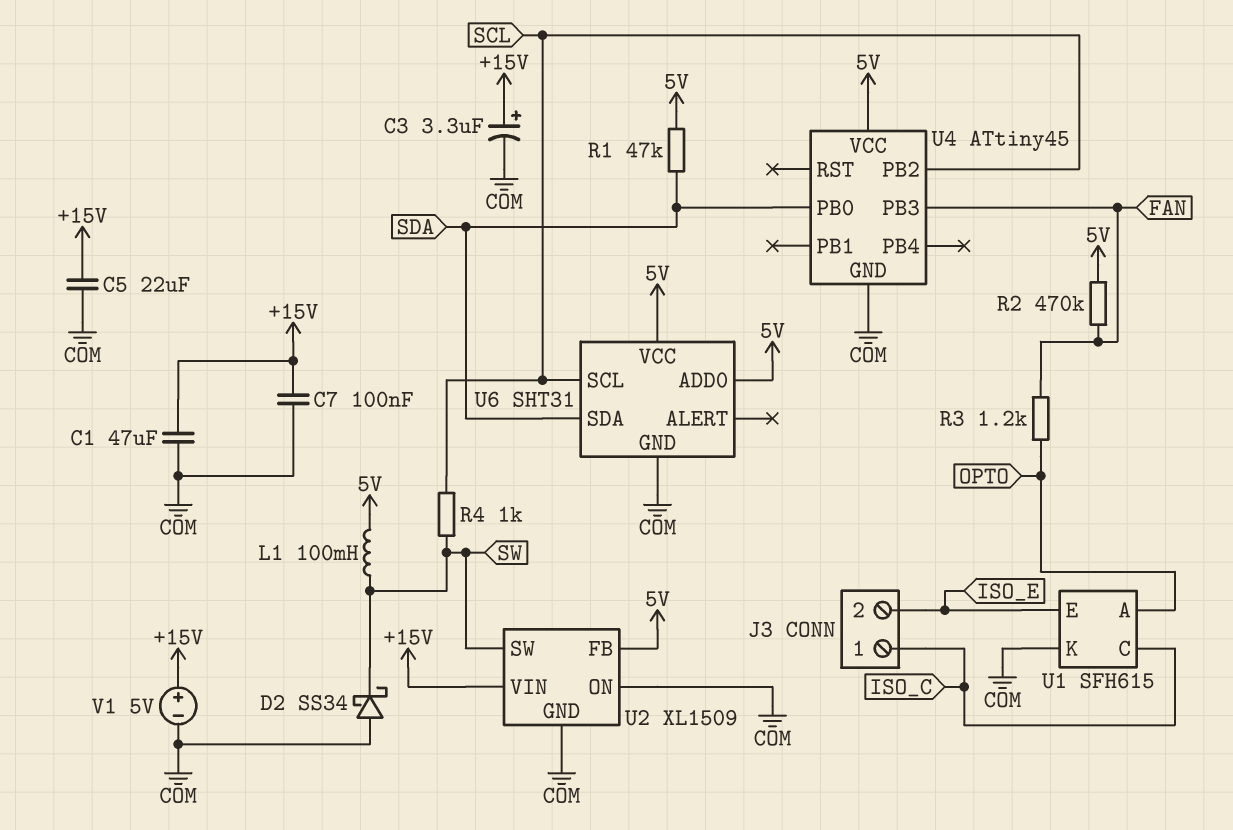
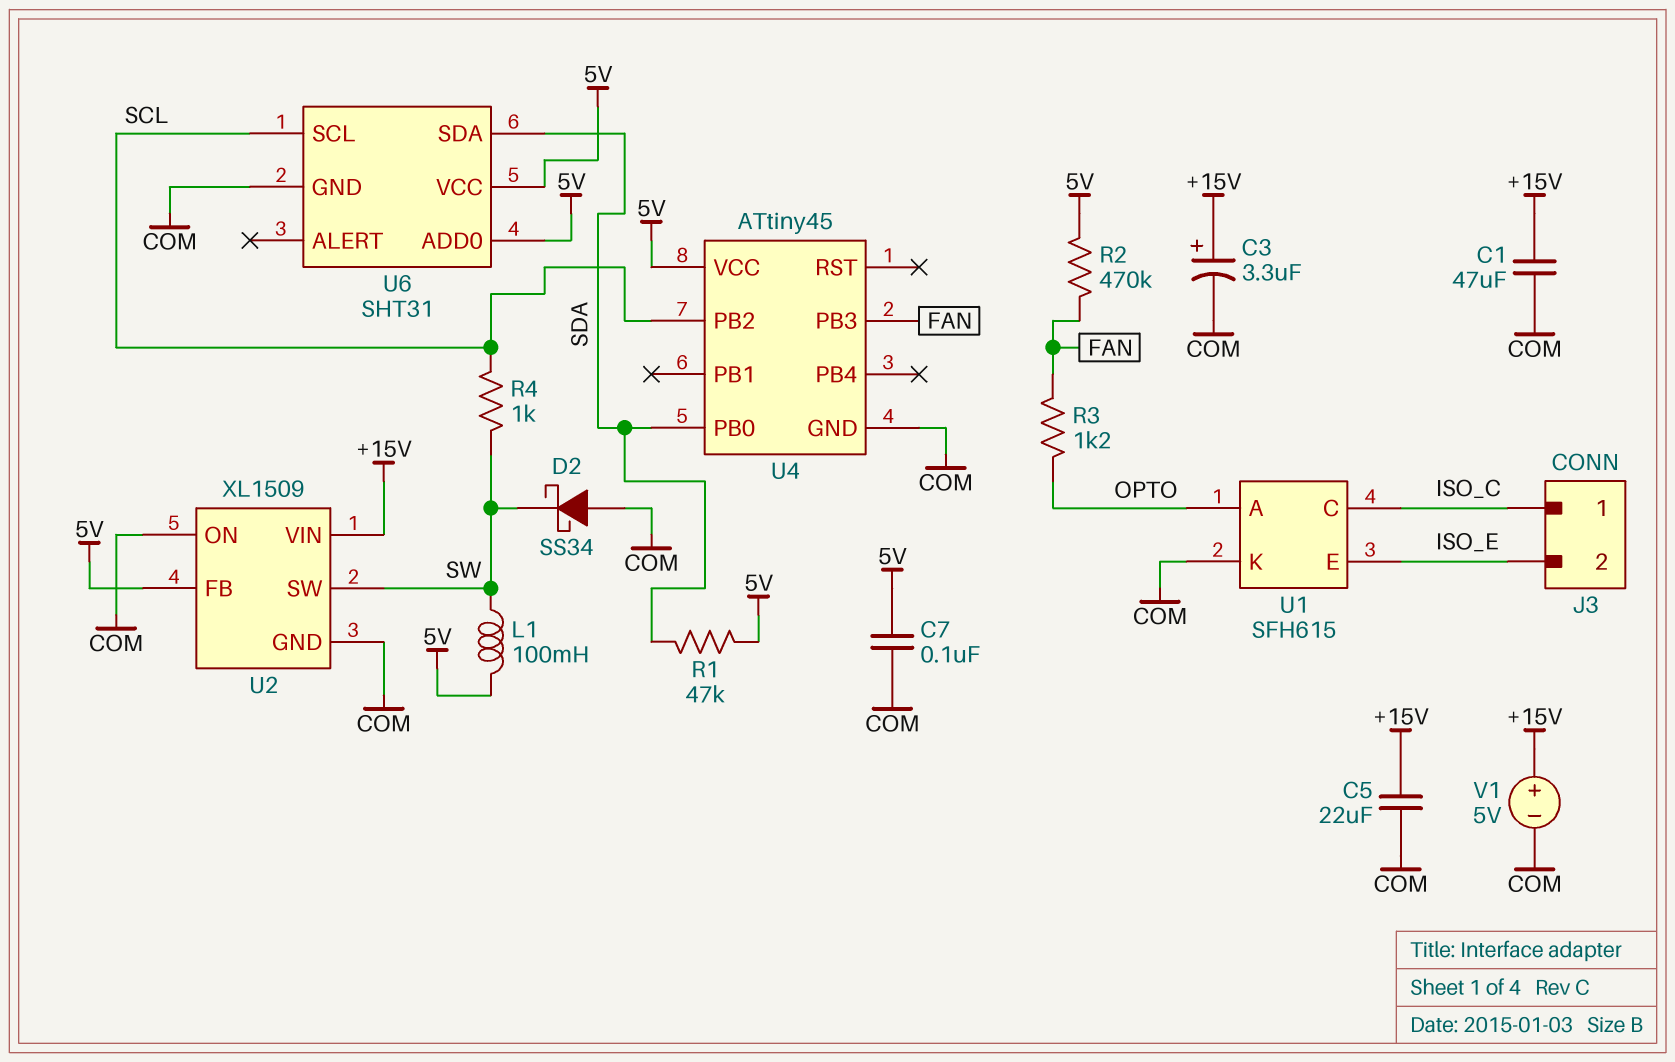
C7: 100nF (+15V, COM) -> 100nF (5V, COM)

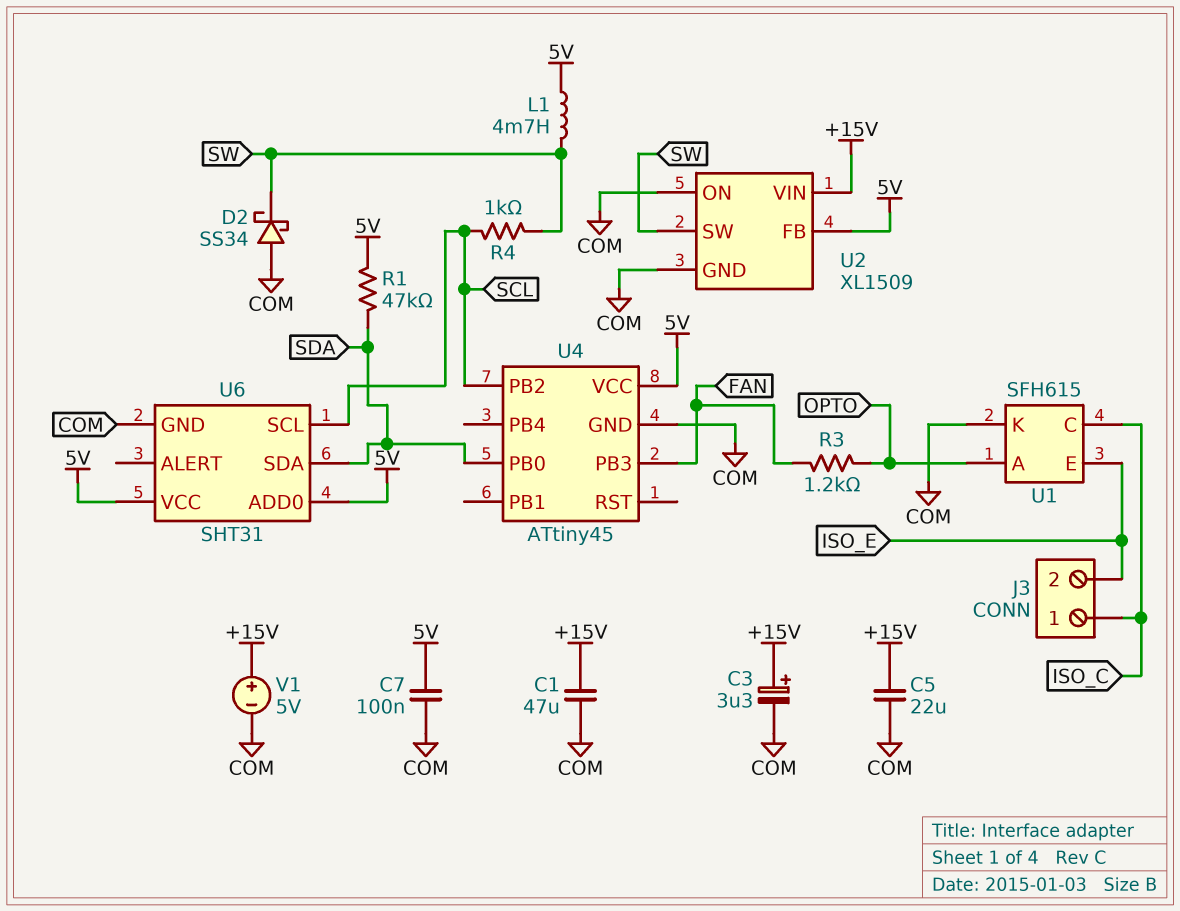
L1: 100mH (5V, SW) -> 4.7mH (5V, SW)
R2: 470k (5V, FAN) -> none

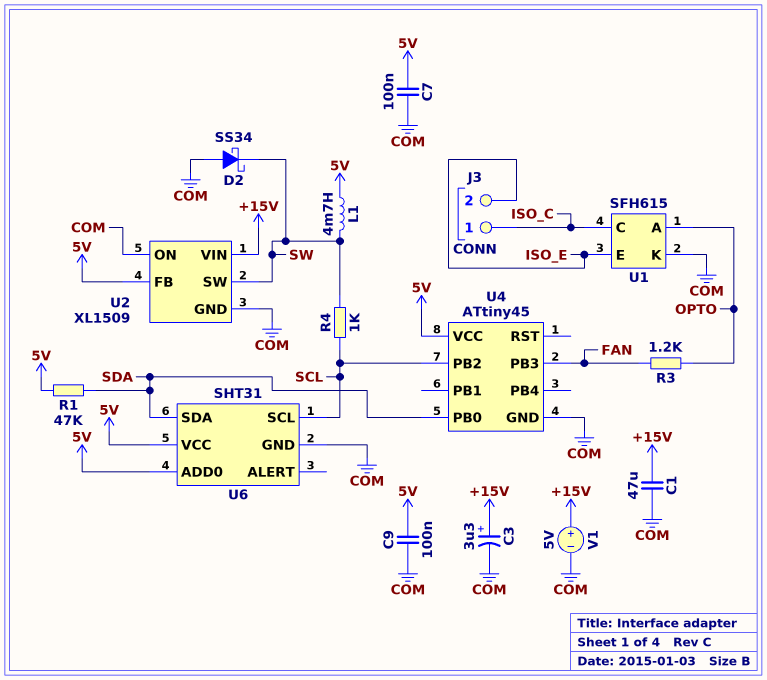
C5: 22uF (+15V, COM) -> none
C9: none -> 100nF (5V, COM)

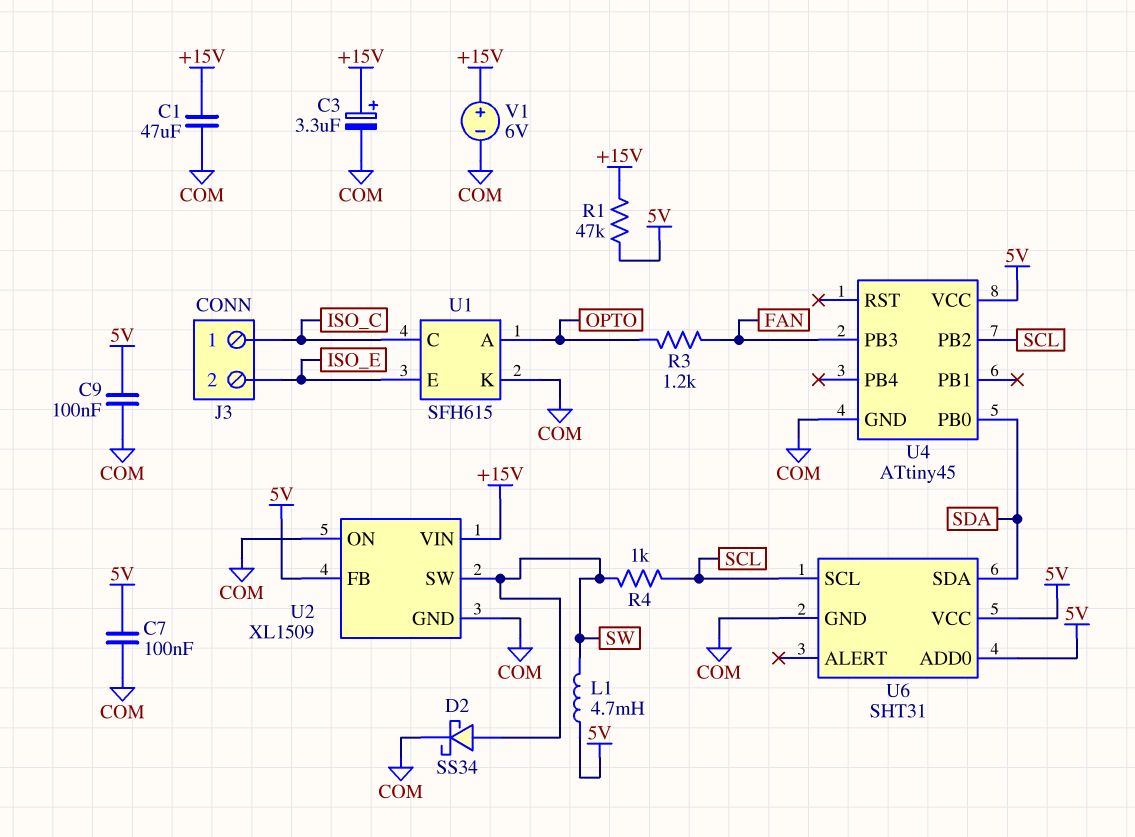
D2: schottky SS34 (A COM, K SW) -> schottky SS34 (A SW, K COM)
R1: 47k (5V, SDA) -> 47k (+15V, 5V)
V1: 5V (plus +15V, minus COM) -> 6V (plus +15V, minus COM)

